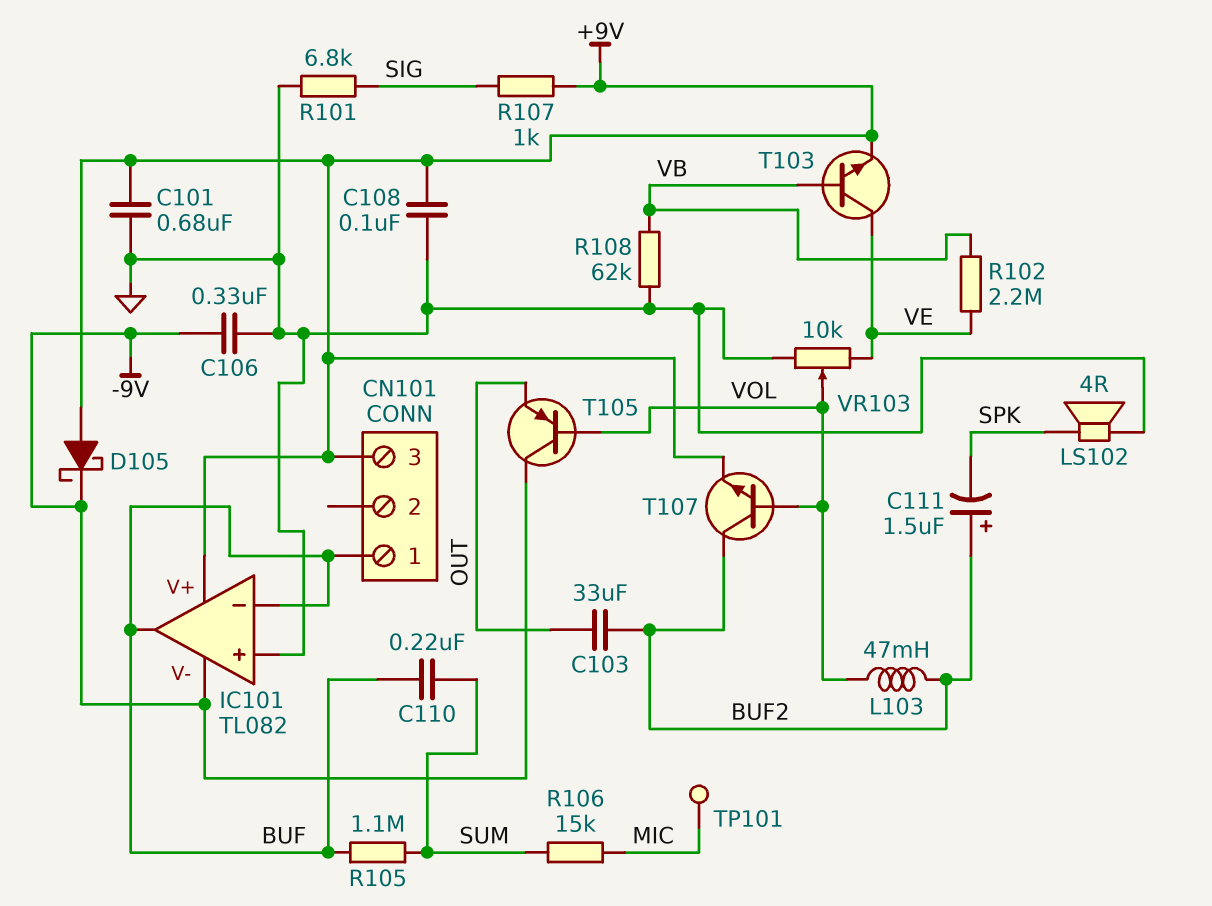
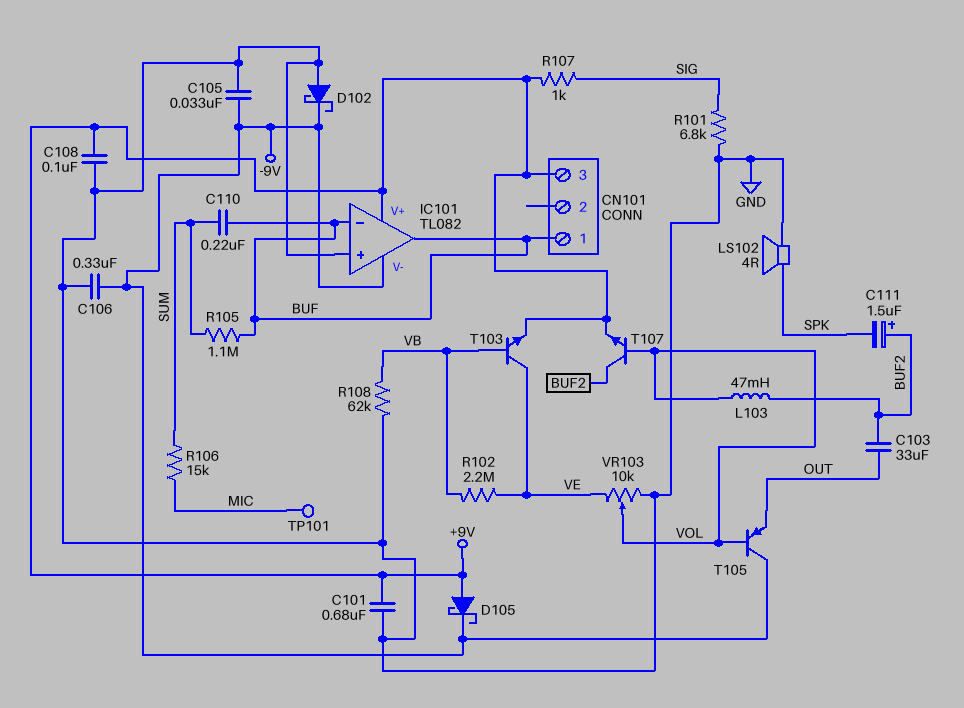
C105: none -> 33nF (-9V, GND)
D102: none -> schottky (A GND, K -9V)

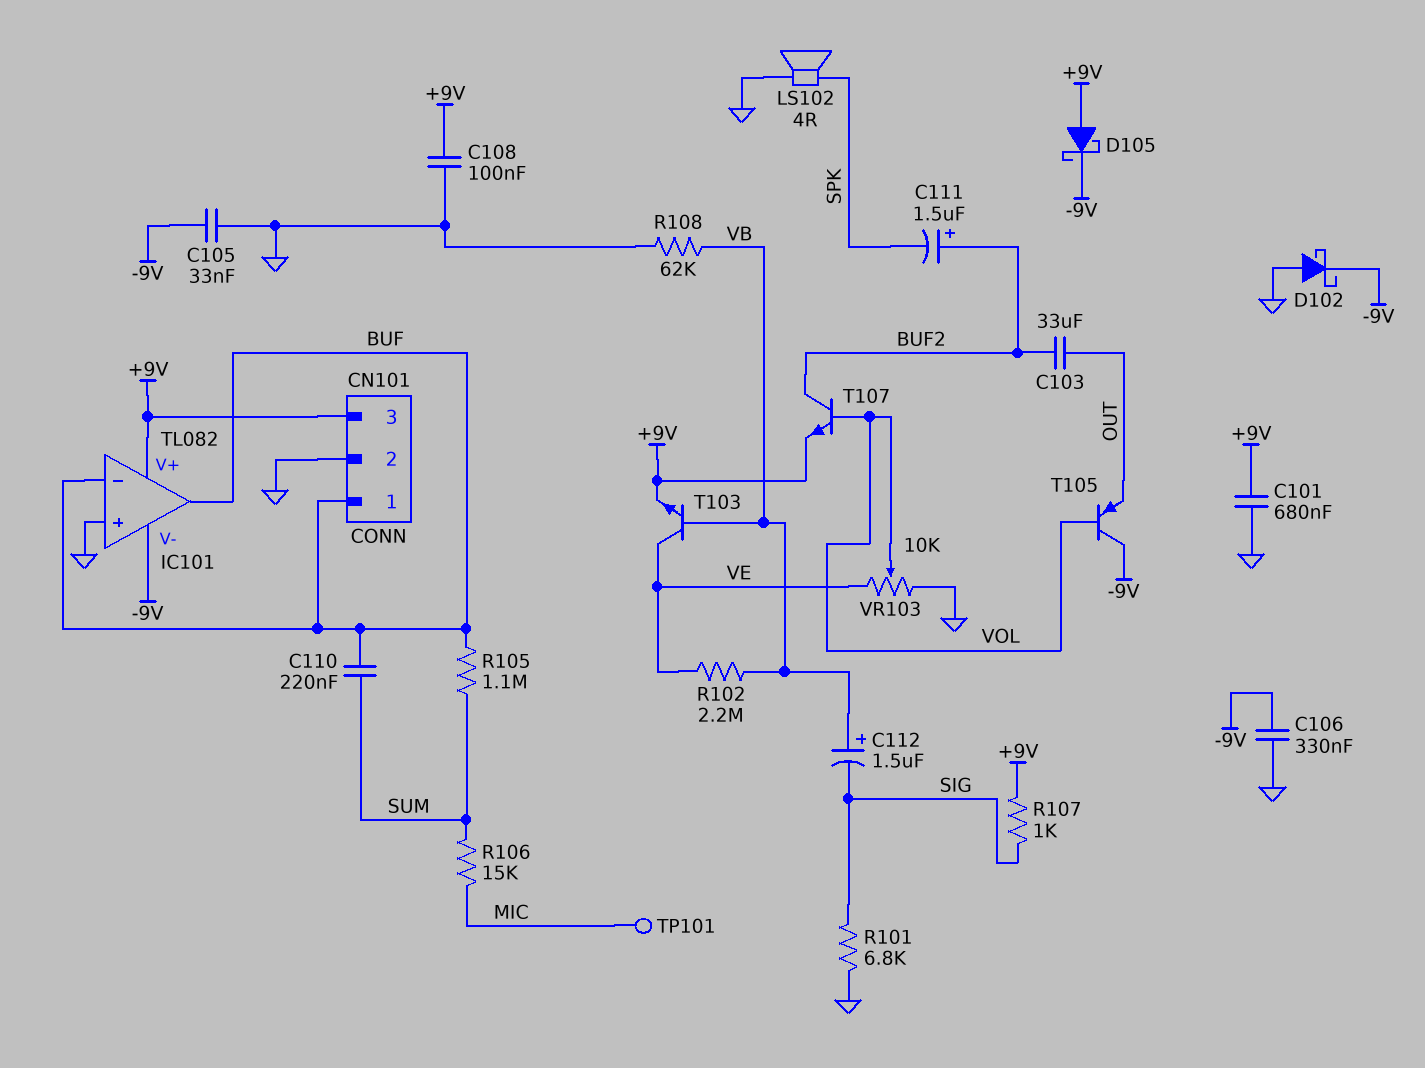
C112: none -> 1.5uF (plus VB, minus SIG)
CN101 pin 2: none -> GND
L103: 47mH (BUF2, VOL) -> none

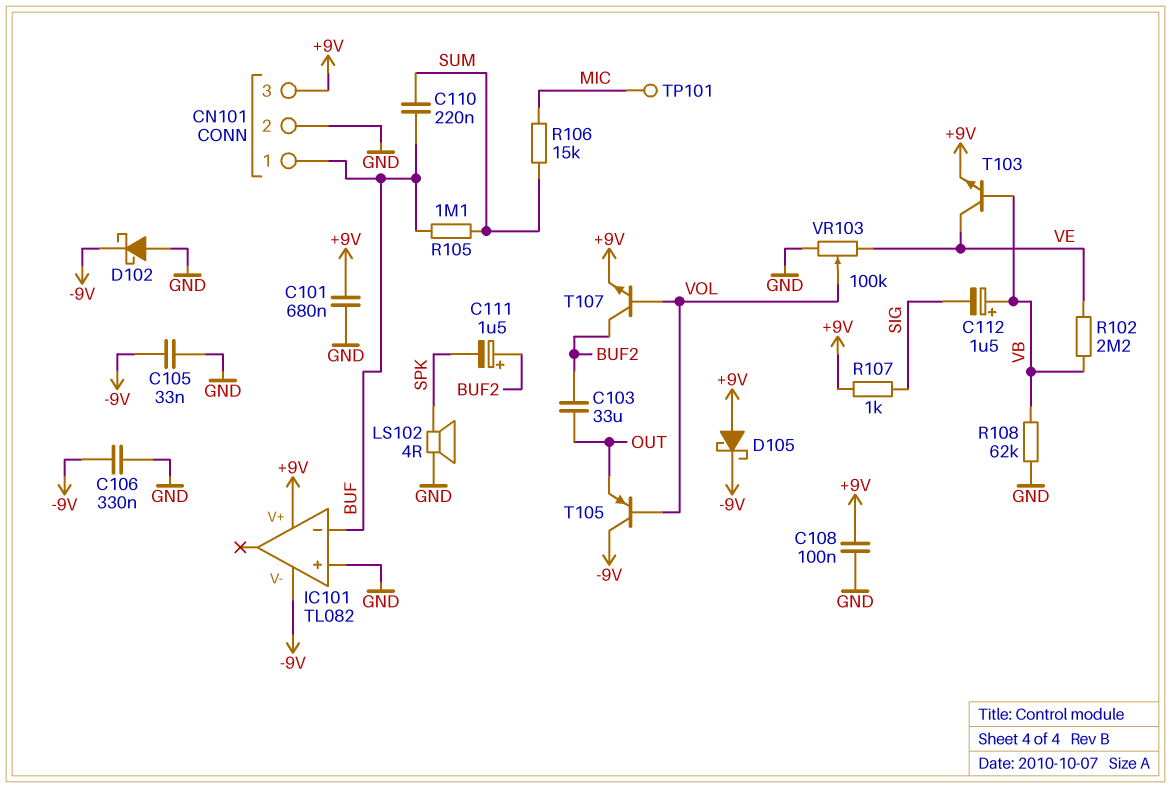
IC101 pin out: BUF -> none
R101: 6.8k (GND, SIG) -> none
VR103: 10k (GND, VE, wiper VOL) -> 100k (GND, VE, wiper VOL)

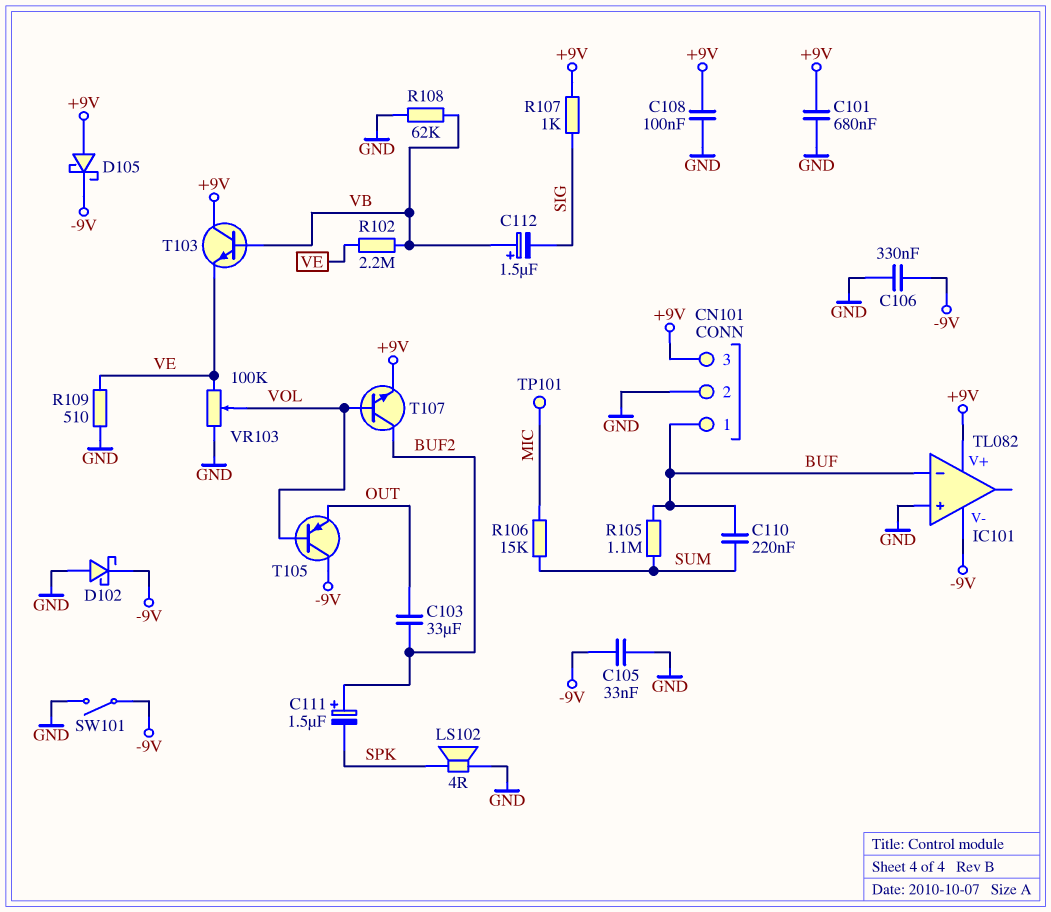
R109: none -> 510 (GND, VE)
SW101: none -> switch (-9V, GND)
T103: NPN (B VB, C VE, E +9V) -> NPN (B VB, C +9V, E VE)

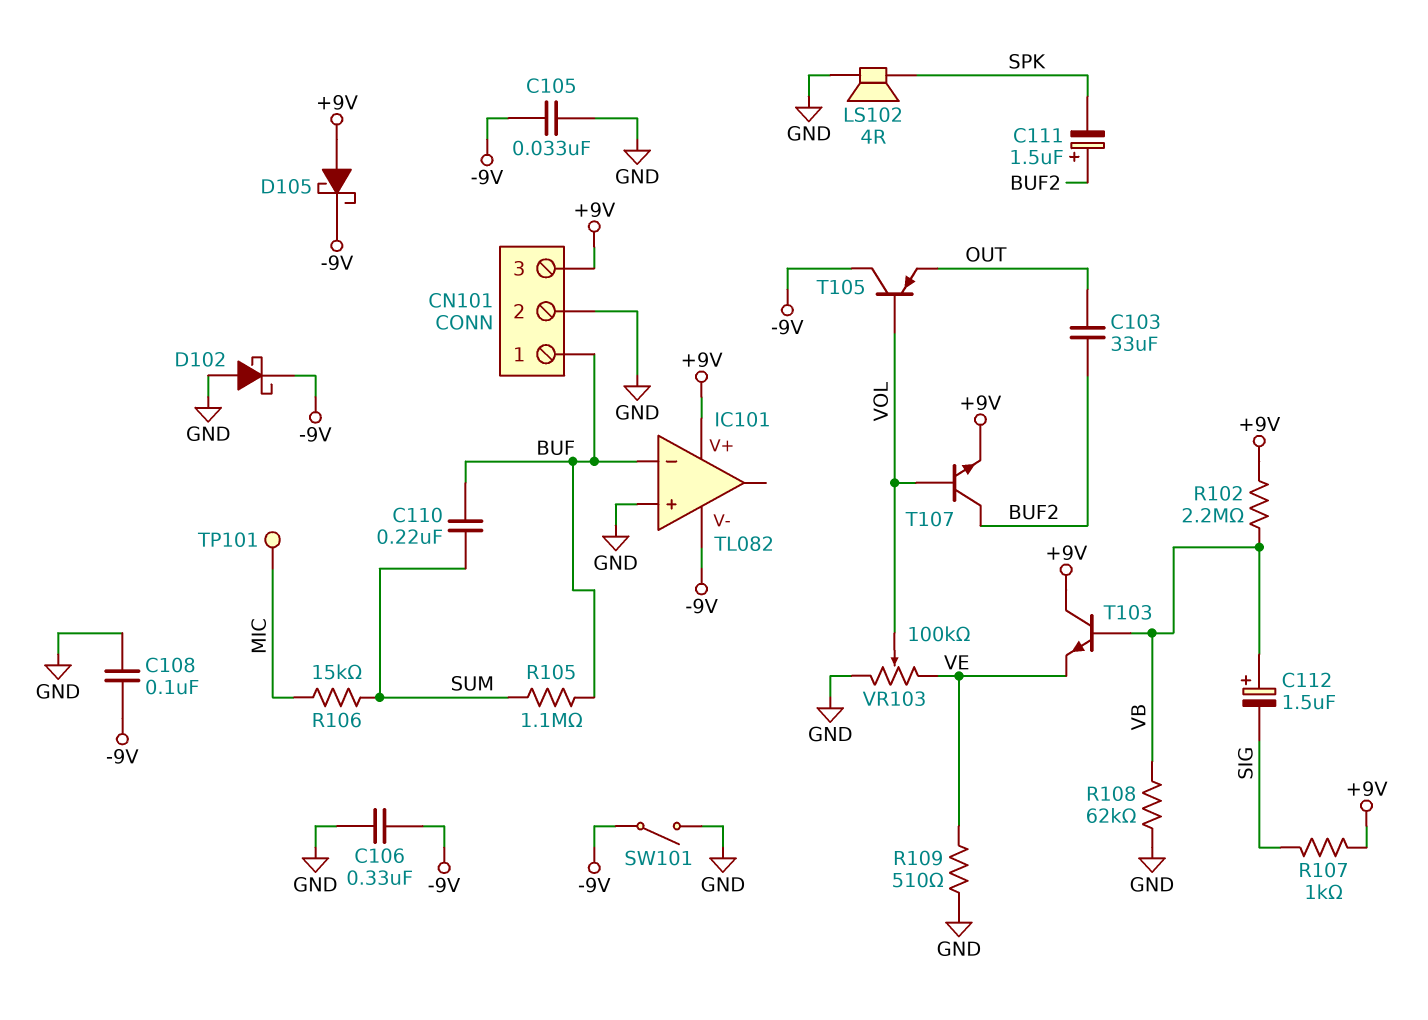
C101: 680nF (+9V, GND) -> none
C108: 100nF (+9V, GND) -> 100nF (-9V, GND)
R102: 2.2M (VB, VE) -> 2.2M (+9V, VB)

